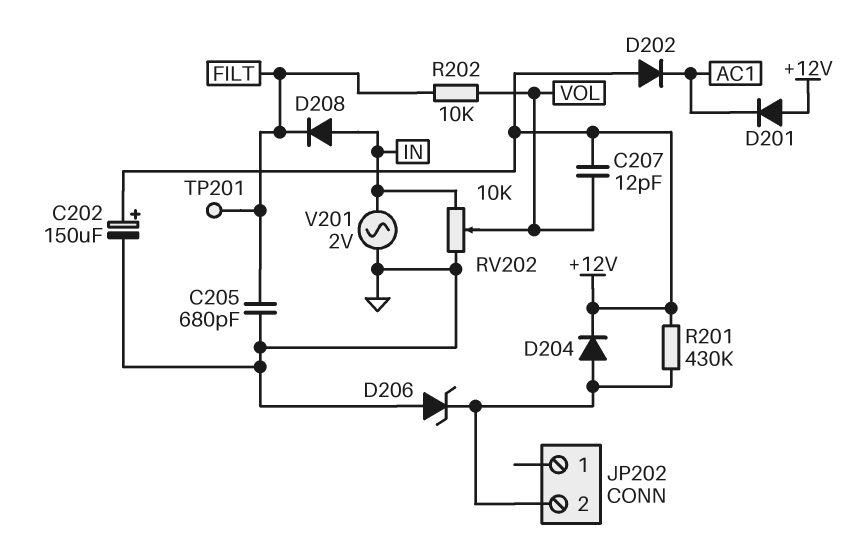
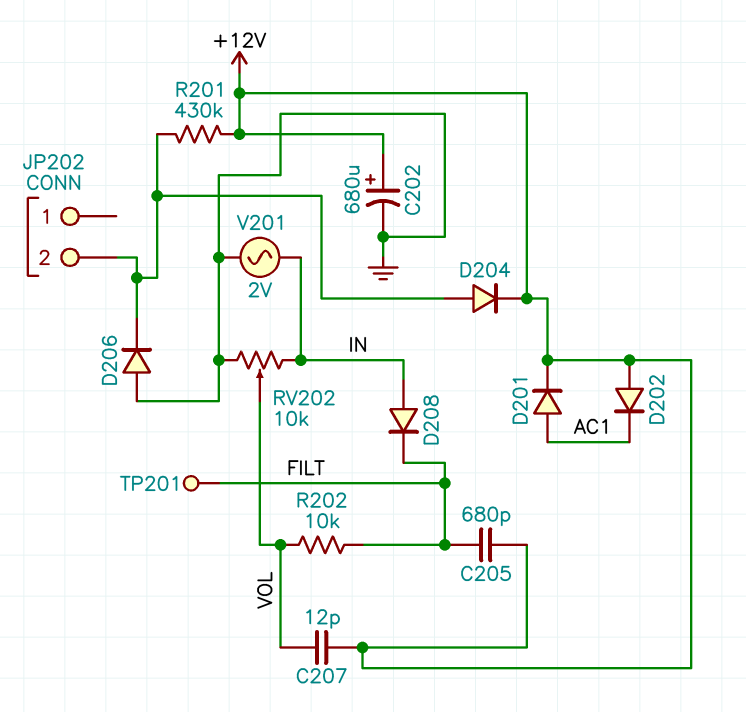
C202: 150uF (plus +12V, minus GND) -> 680uF (plus +12V, minus GND)
C205: 680pF (FILT, GND) -> 680pF (+12V, FILT)
D201: diode (A +12V, K AC1) -> diode (A AC1, K +12V)
D206: zener (A GND, K JP202/2) -> diode (A GND, K JP202/2)

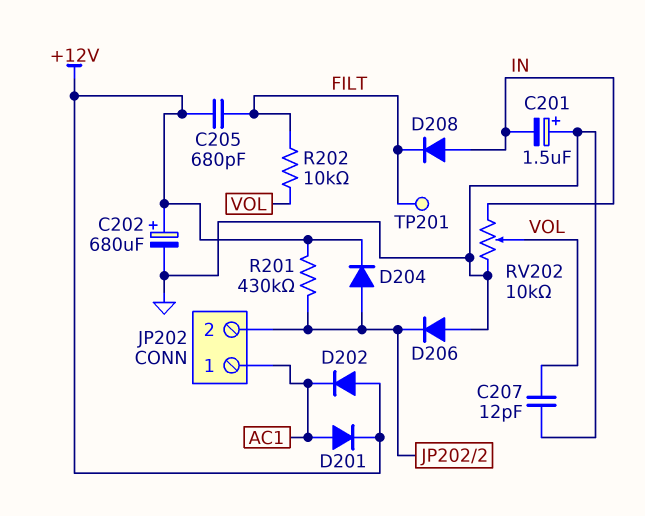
C201: none -> 1.5uF (plus GND, minus IN)
C207: 12pF (+12V, VOL) -> 12pF (GND, VOL)
JP202 pin 1: none -> AC1
V201: AC 2V (GND, IN) -> none

